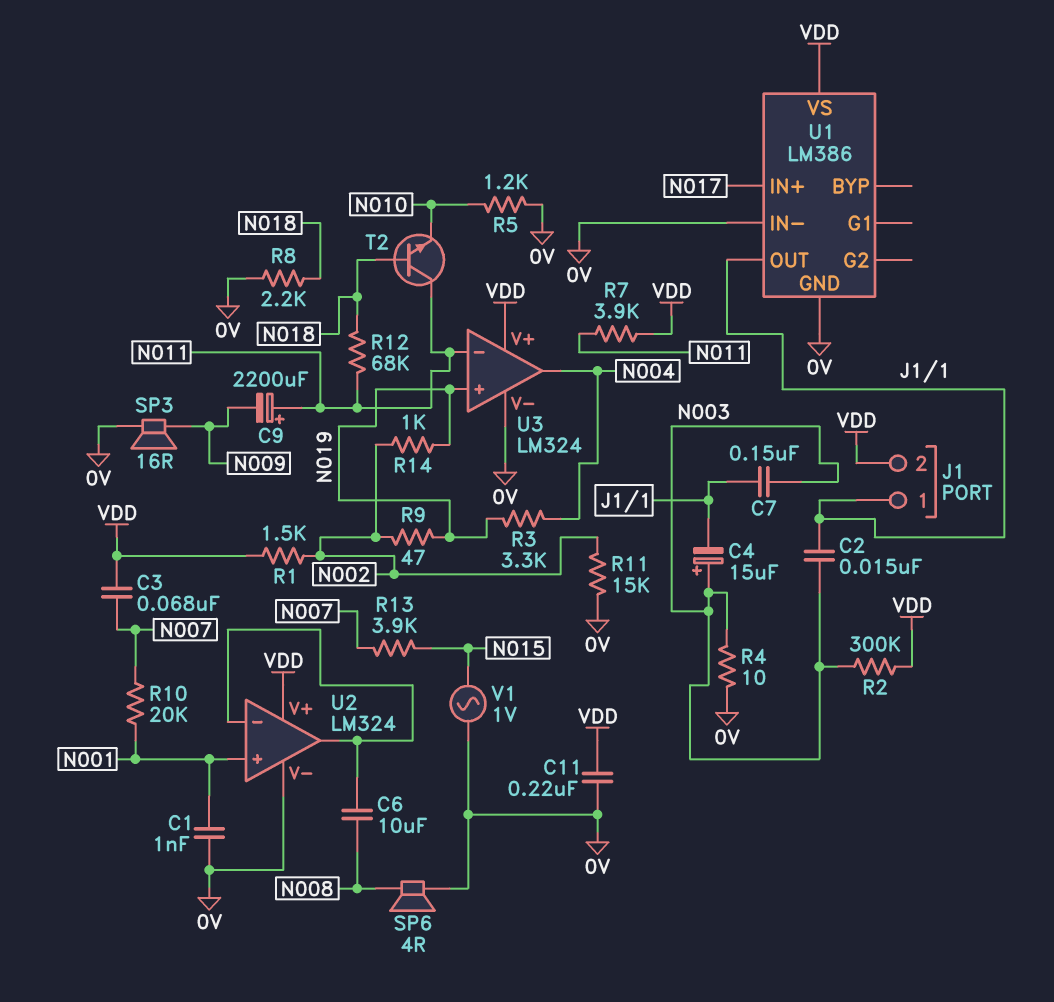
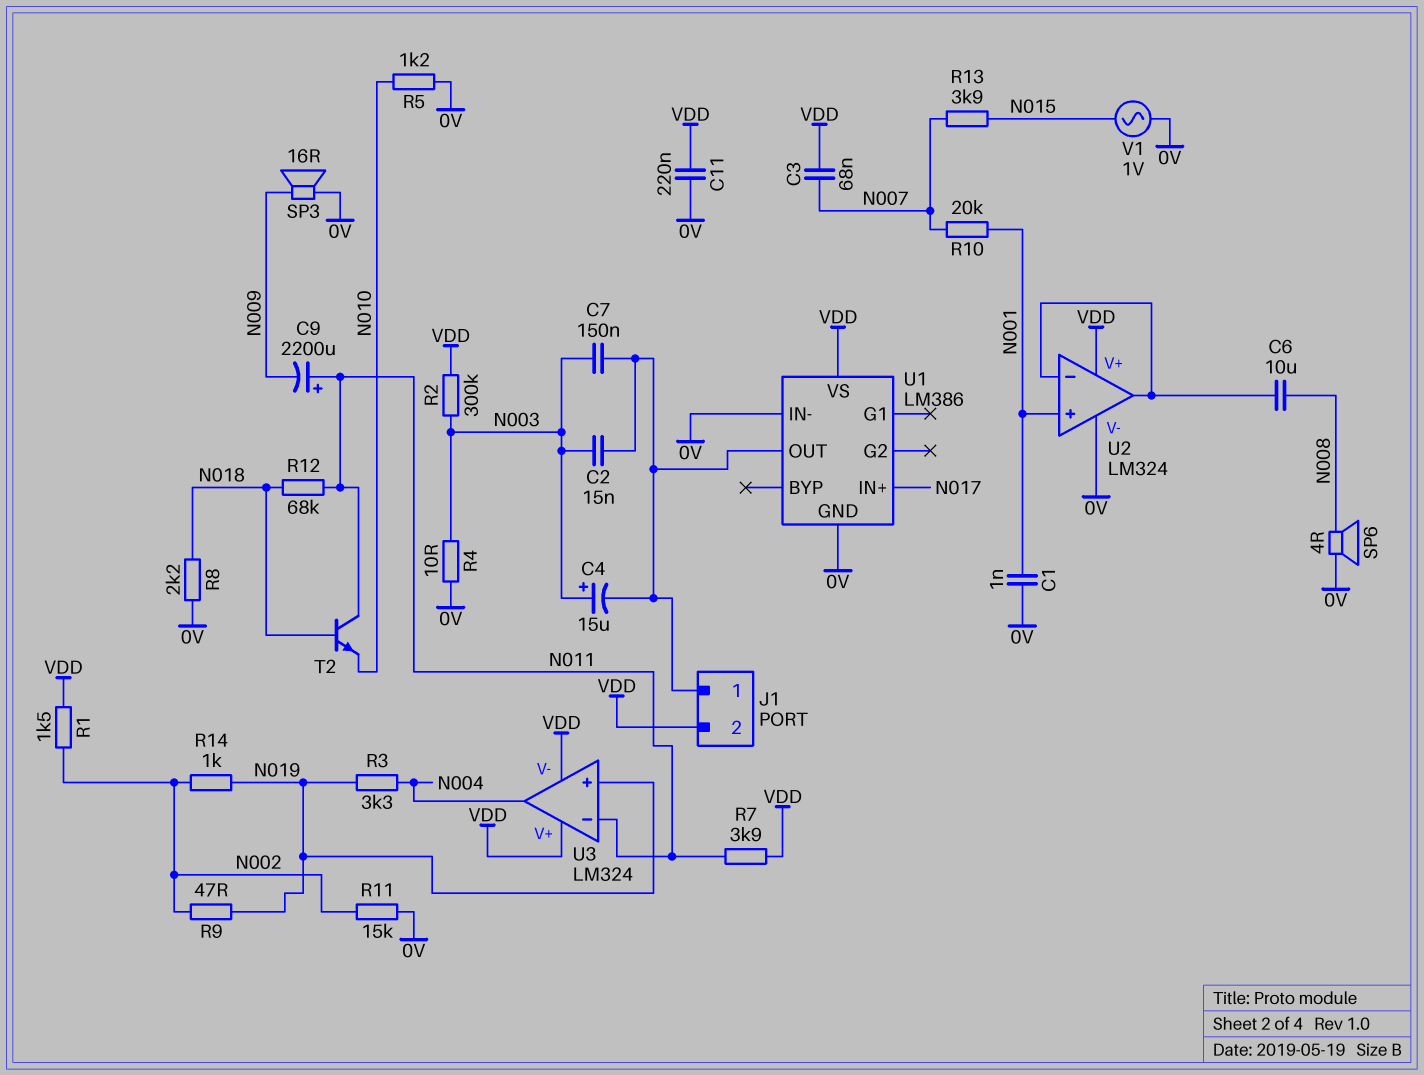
U3 pin V-: 0V -> VDD

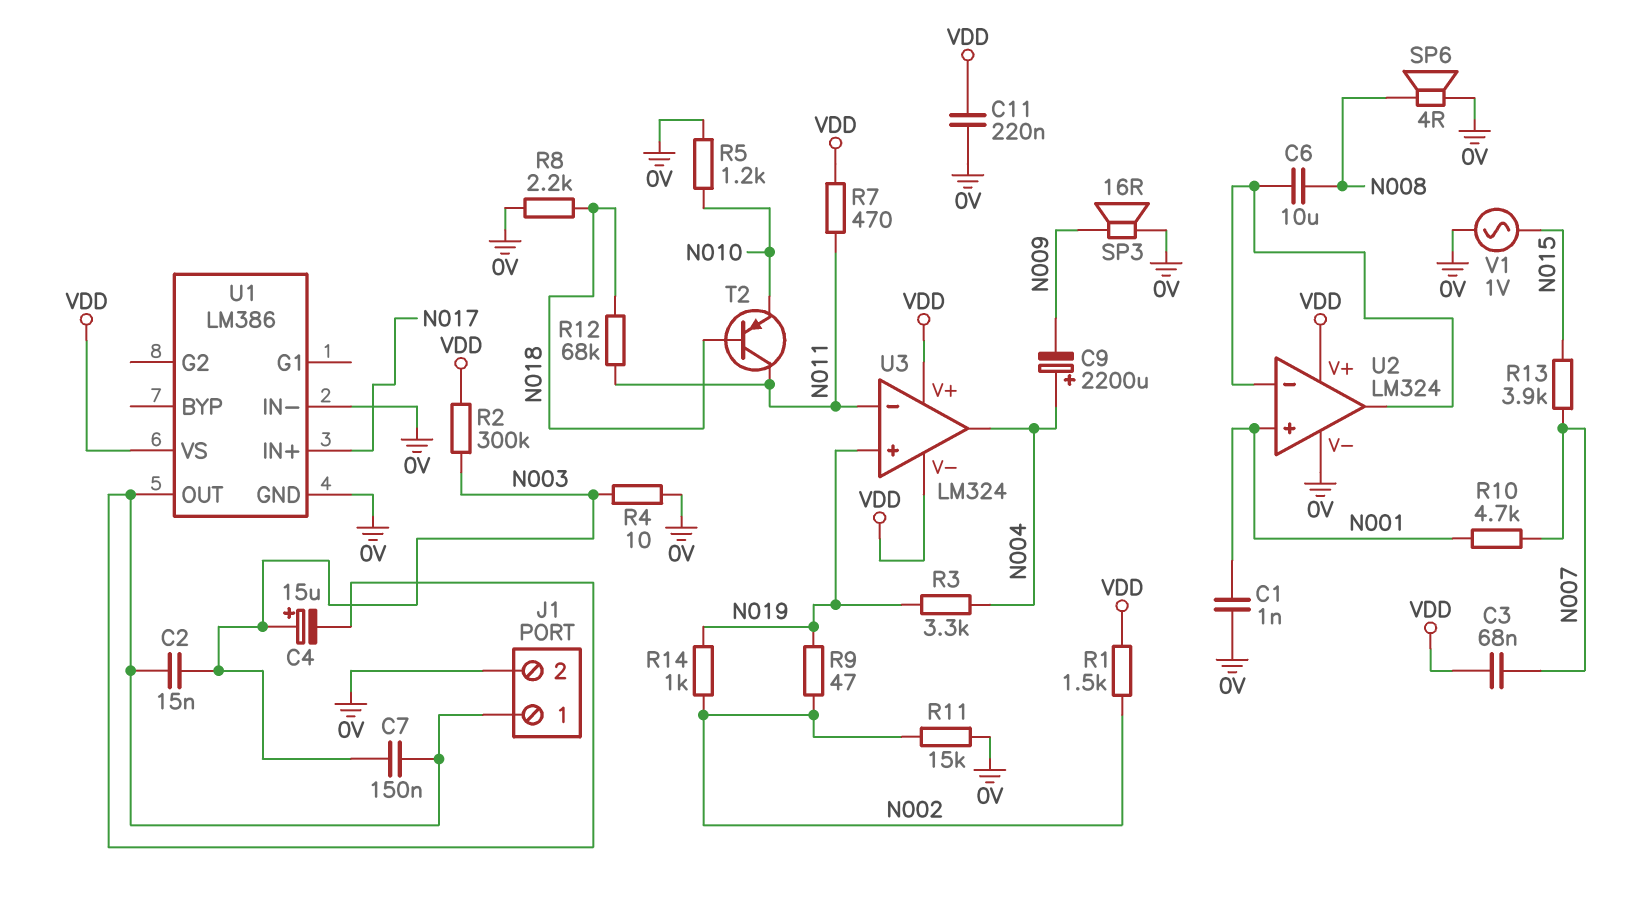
C9: 2200uF (plus N011, minus N009) -> 2200uF (plus N004, minus N009)
J1 pin 2: VDD -> 0V
R7: 3.9k (N011, VDD) -> 470 (N011, VDD)
R10: 20k (N001, N007) -> 4.7k (N001, N007)
T2: NPN (B N018, C N011, E N010) -> PNP (B N018, C N011, E N010)

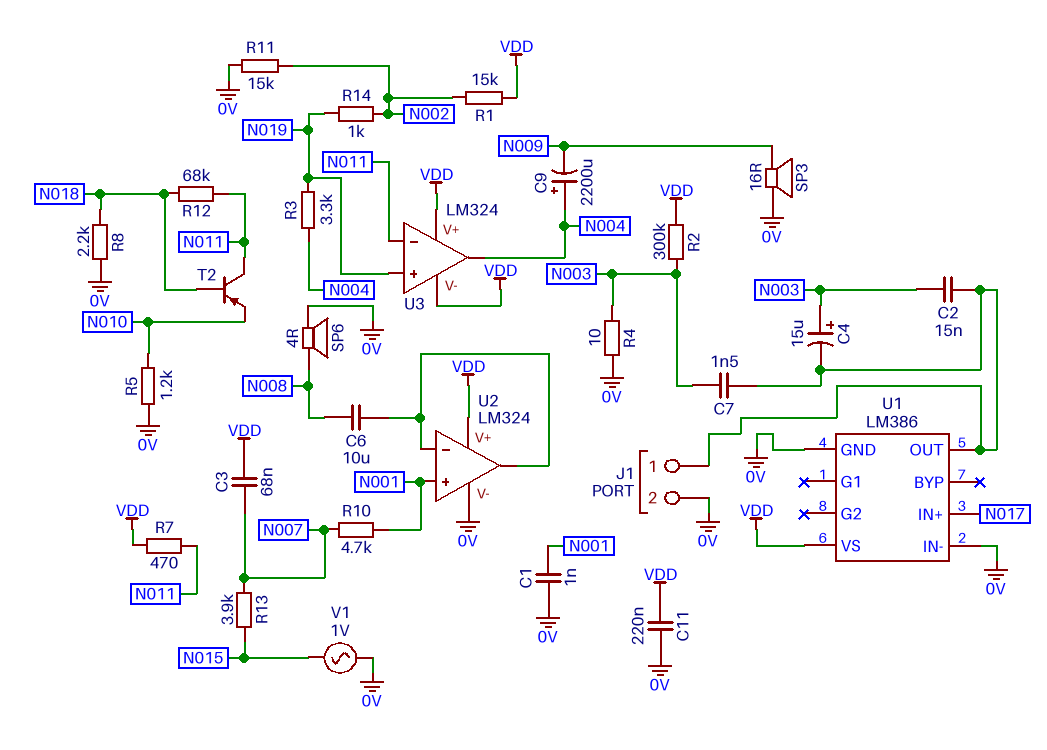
C7: 150nF (J1/1, N003) -> 1.5nF (J1/1, N003)
R1: 1.5k (N002, VDD) -> 15k (N002, VDD)
R9: 47 (N002, N019) -> none

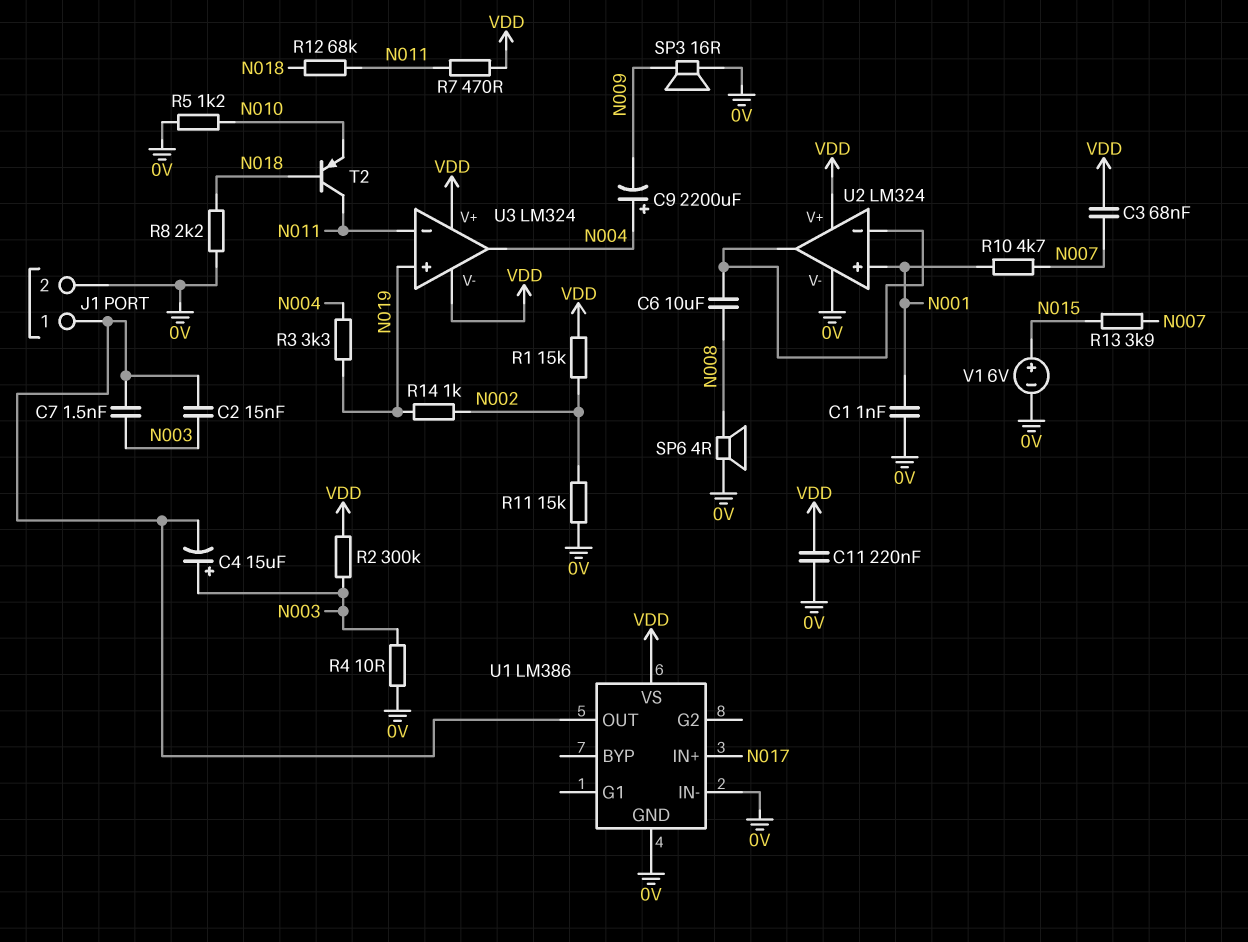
V1: AC 1V (0V, N015) -> 6V (plus N015, minus 0V)

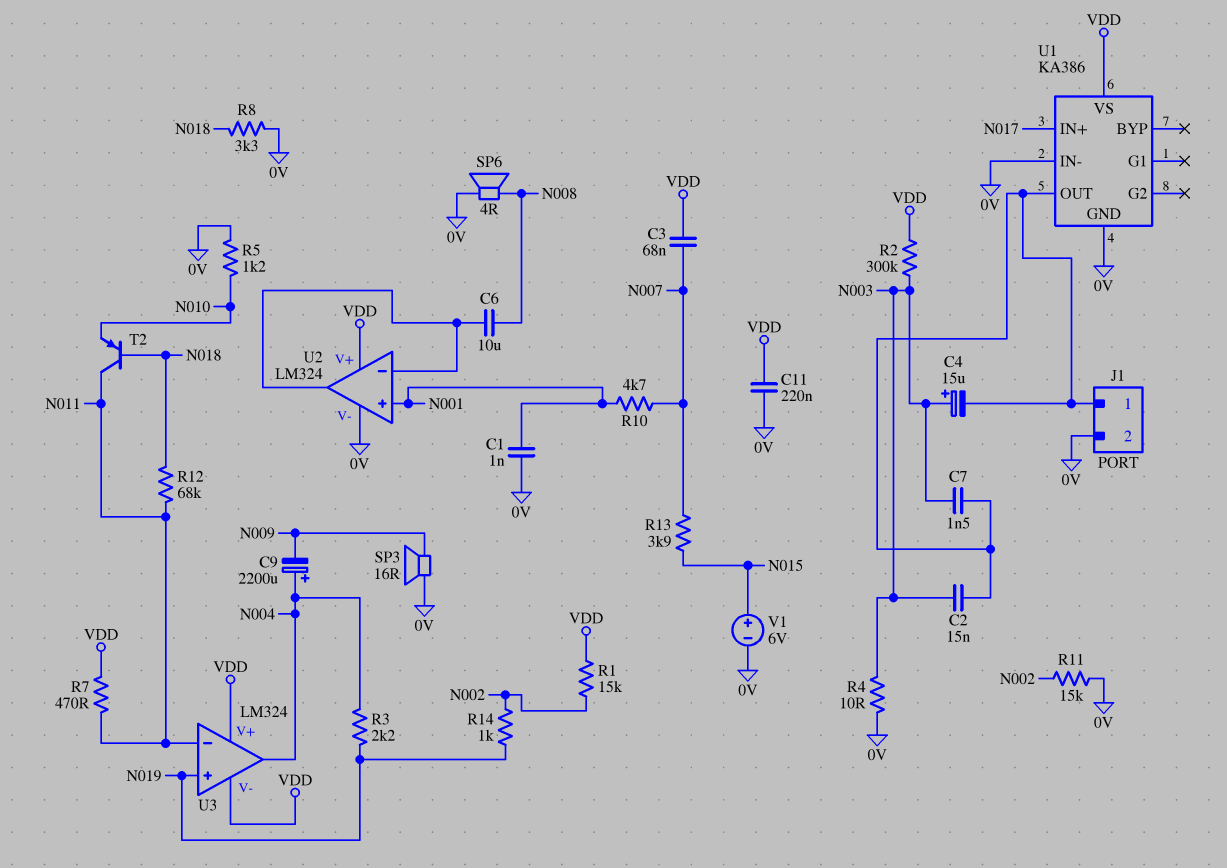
R3: 3.3k (N004, N019) -> 2.2k (N004, N019)
R8: 2.2k (0V, N018) -> 3.3k (0V, N018)
U1: LM386 -> KA386

